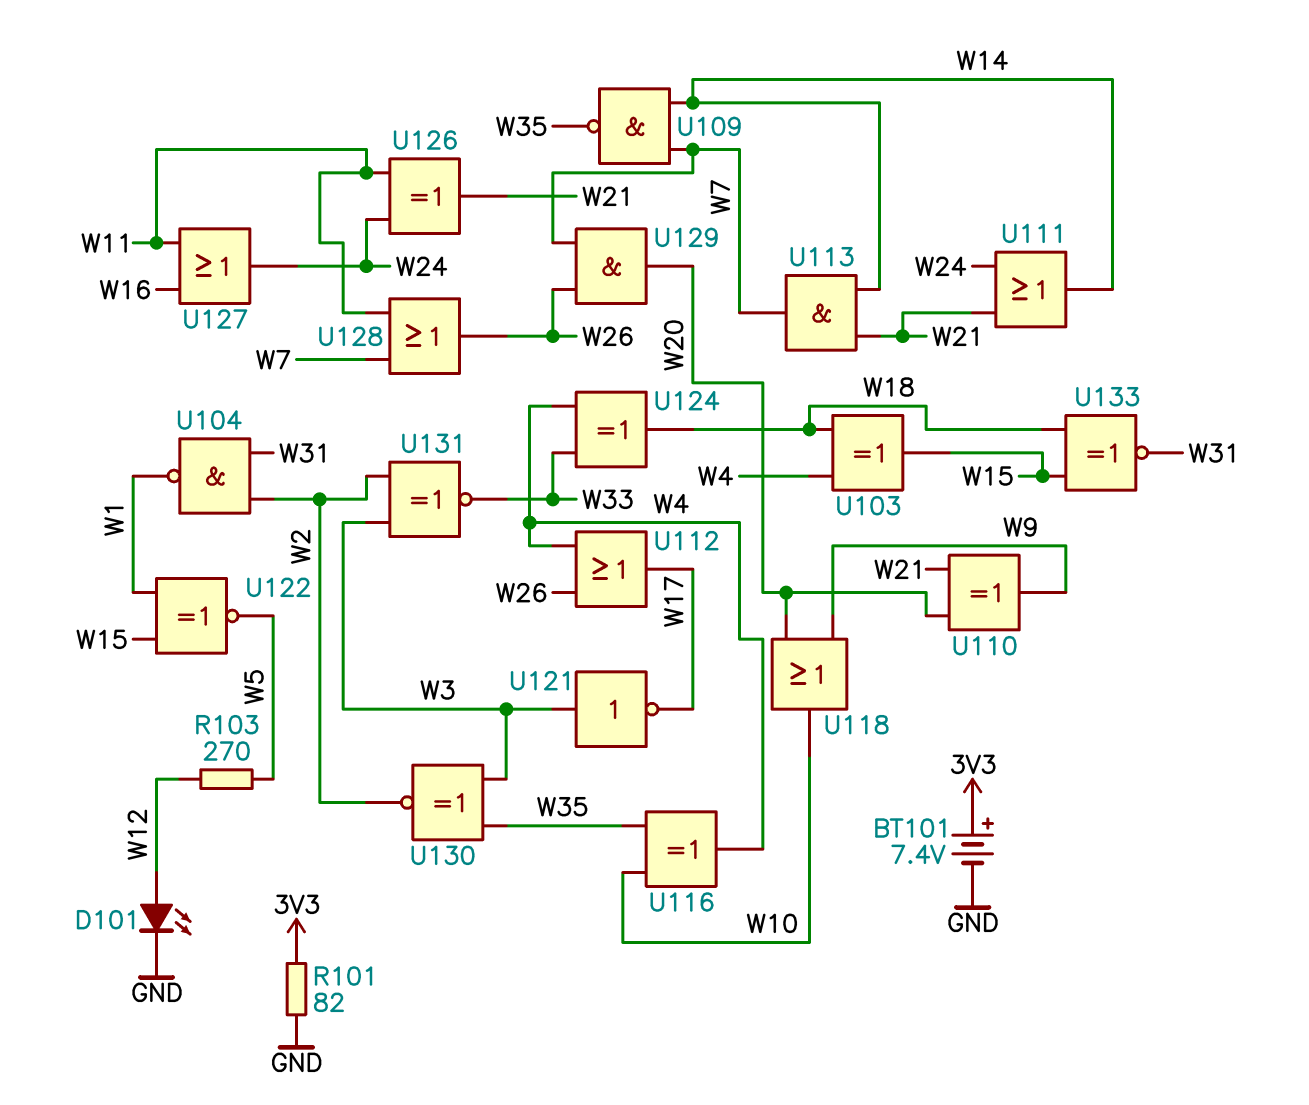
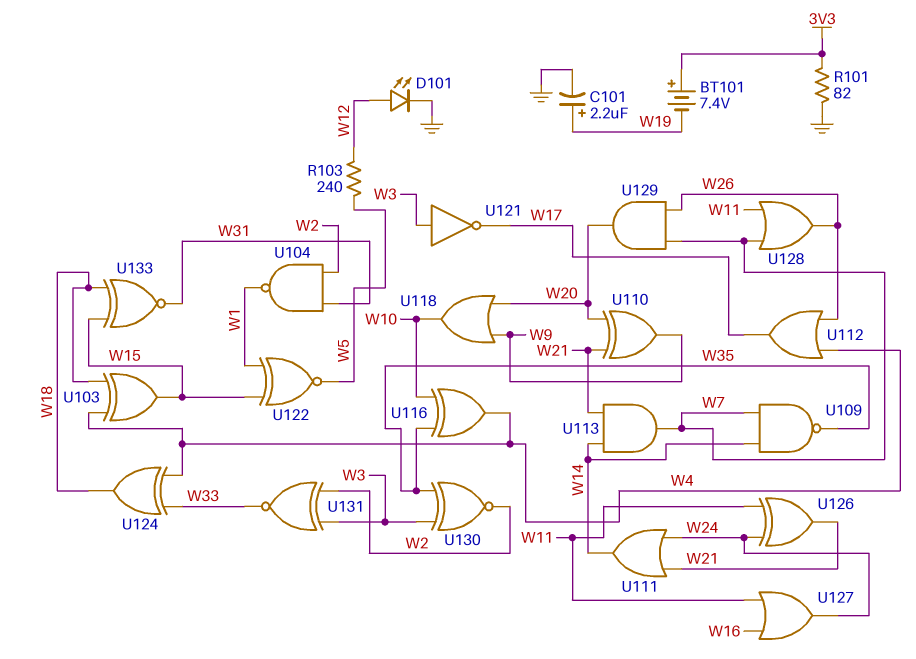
BT101: 7.4V (plus 3V3, minus GND) -> 7.4V (plus 3V3, minus W19)
C101: none -> 2.2uF (plus W19, minus GND)
R103: 270 (W5, W12) -> 240 (W5, W12)

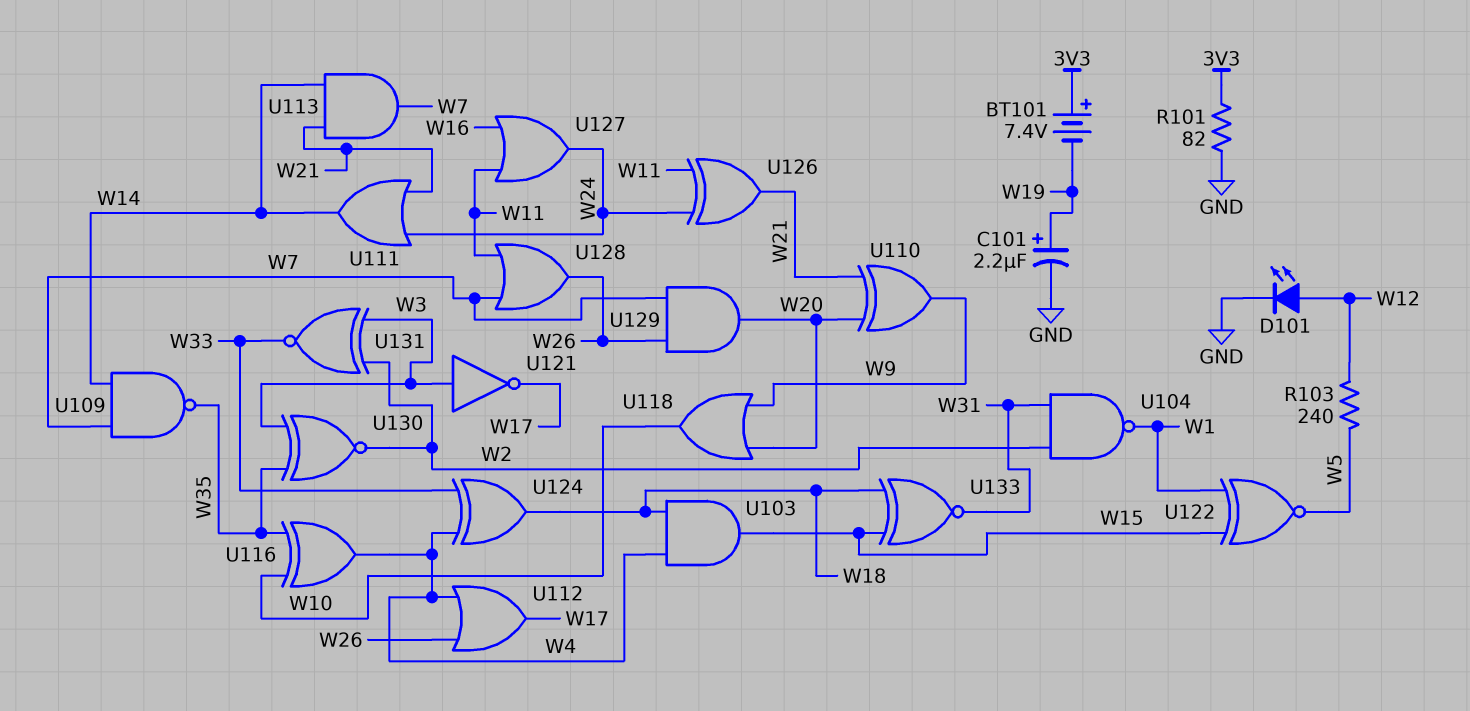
U103: XOR (in W4, in W18, out W15) -> AND (in W4, in W18, out W15)

